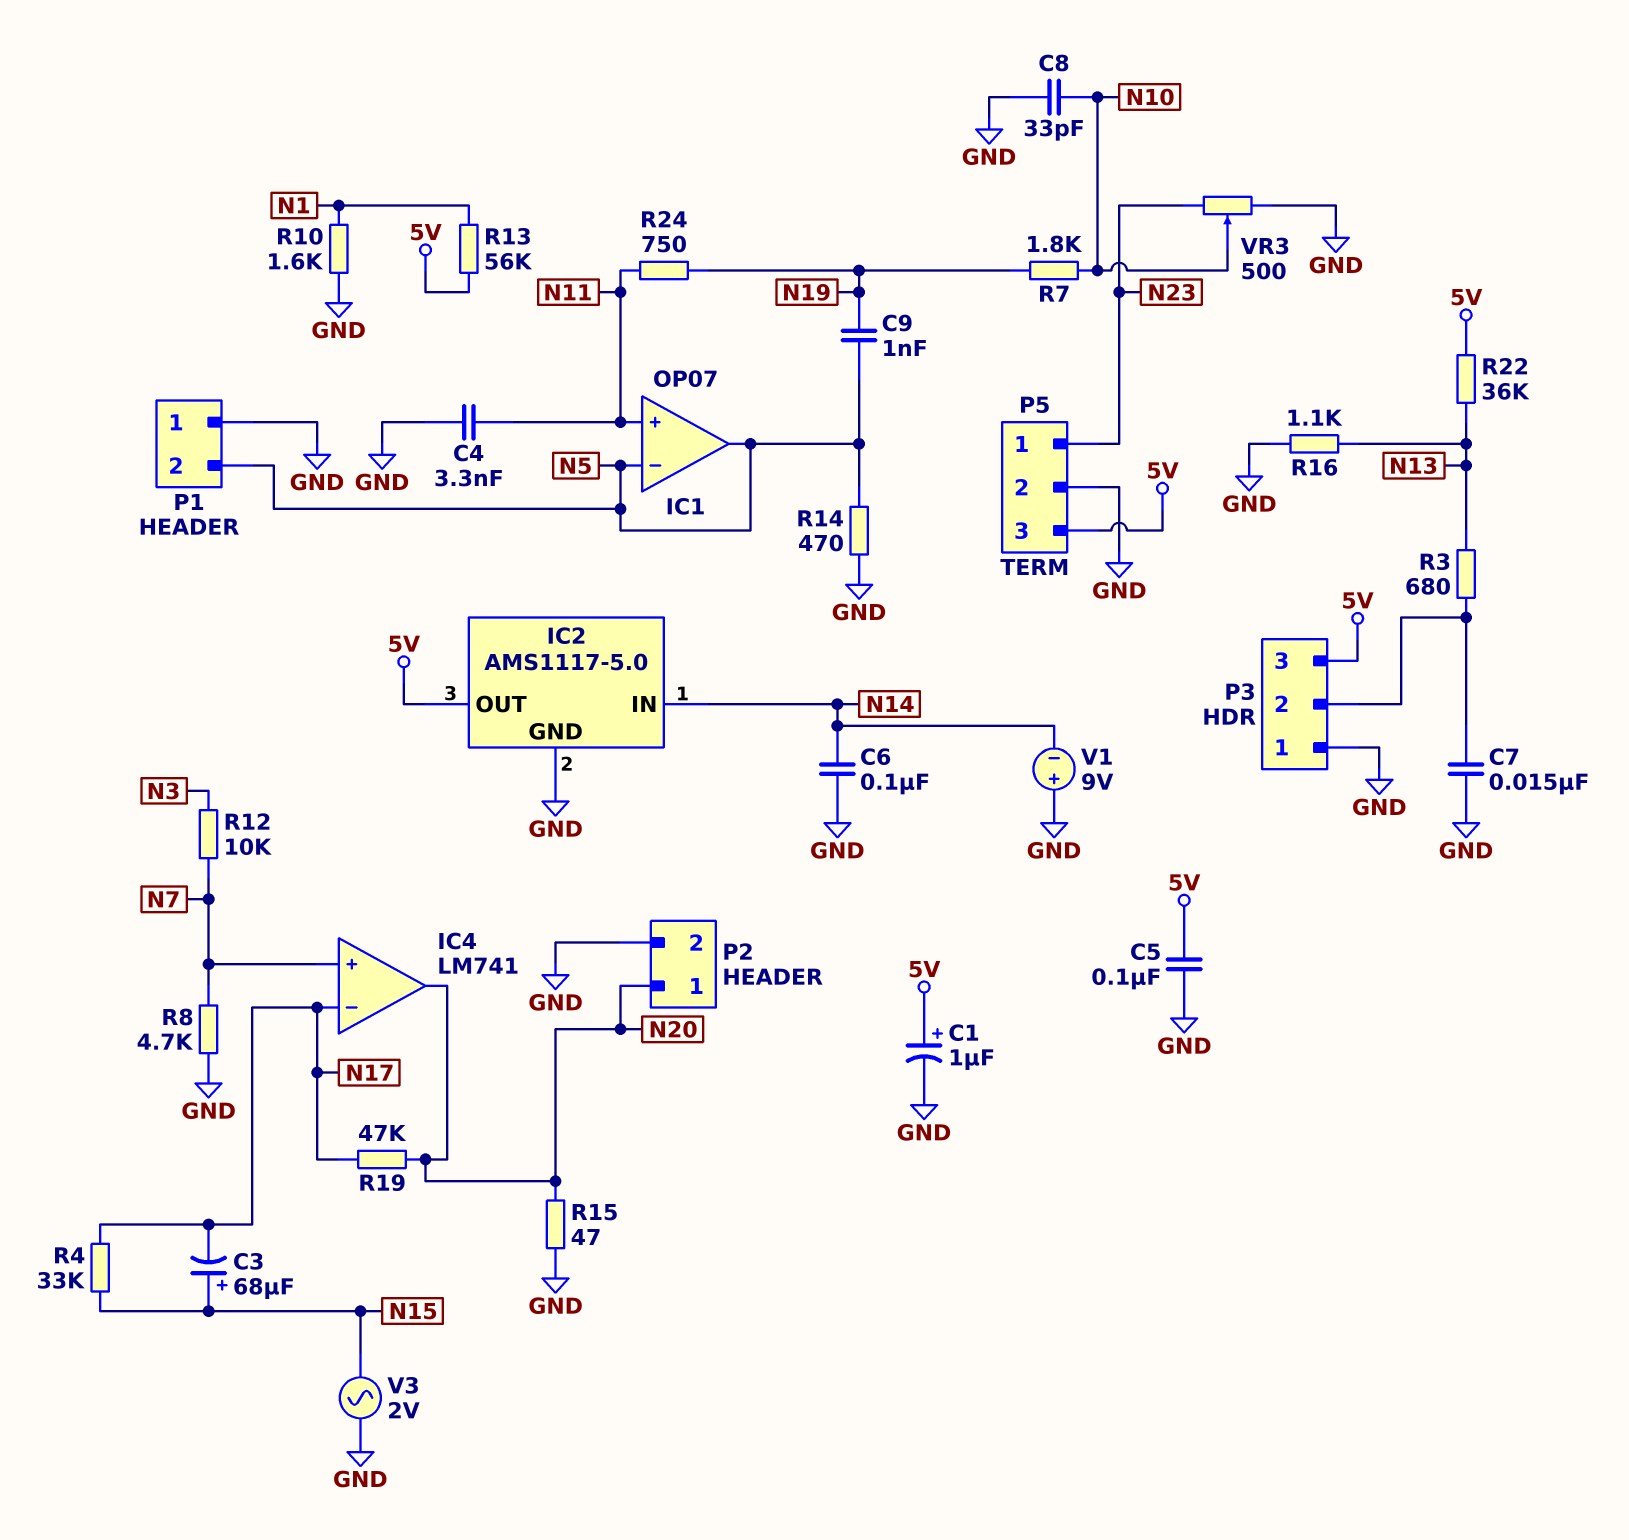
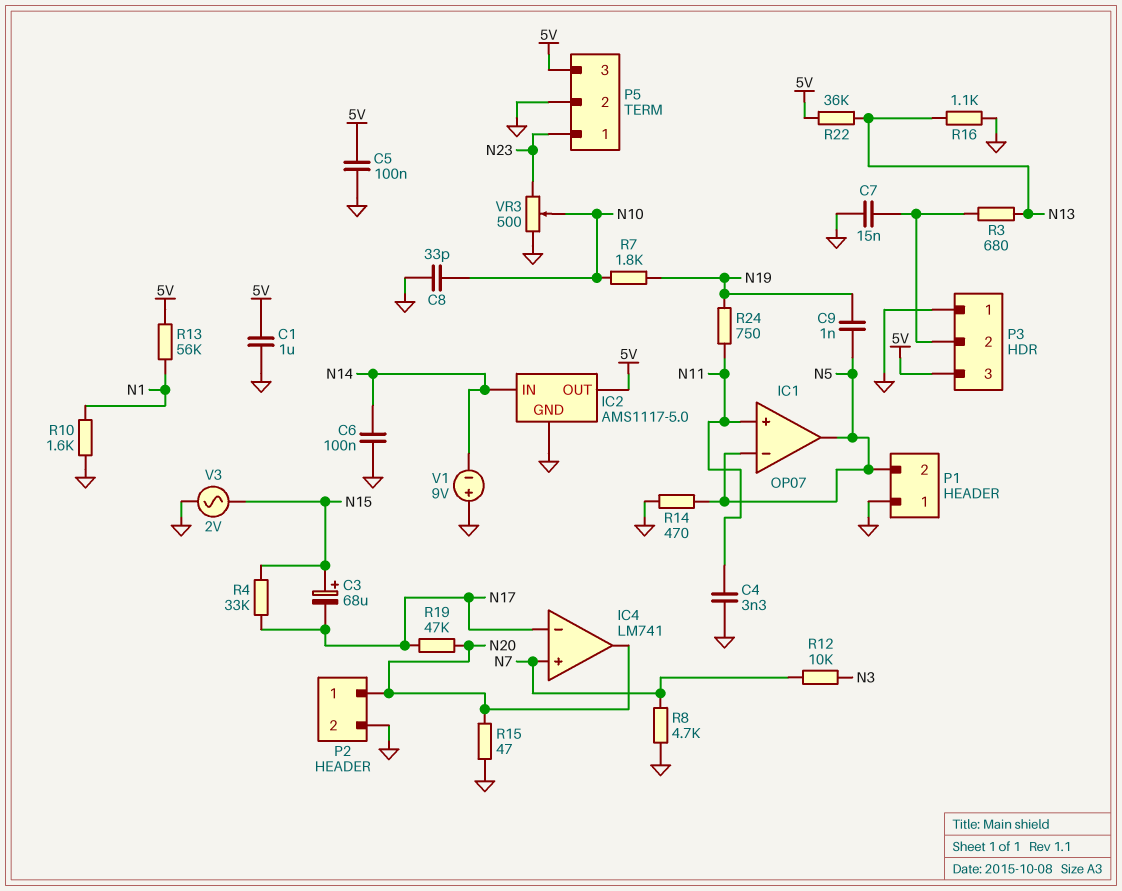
C1: 1uF (plus 5V, minus GND) -> 1uF (5V, GND)

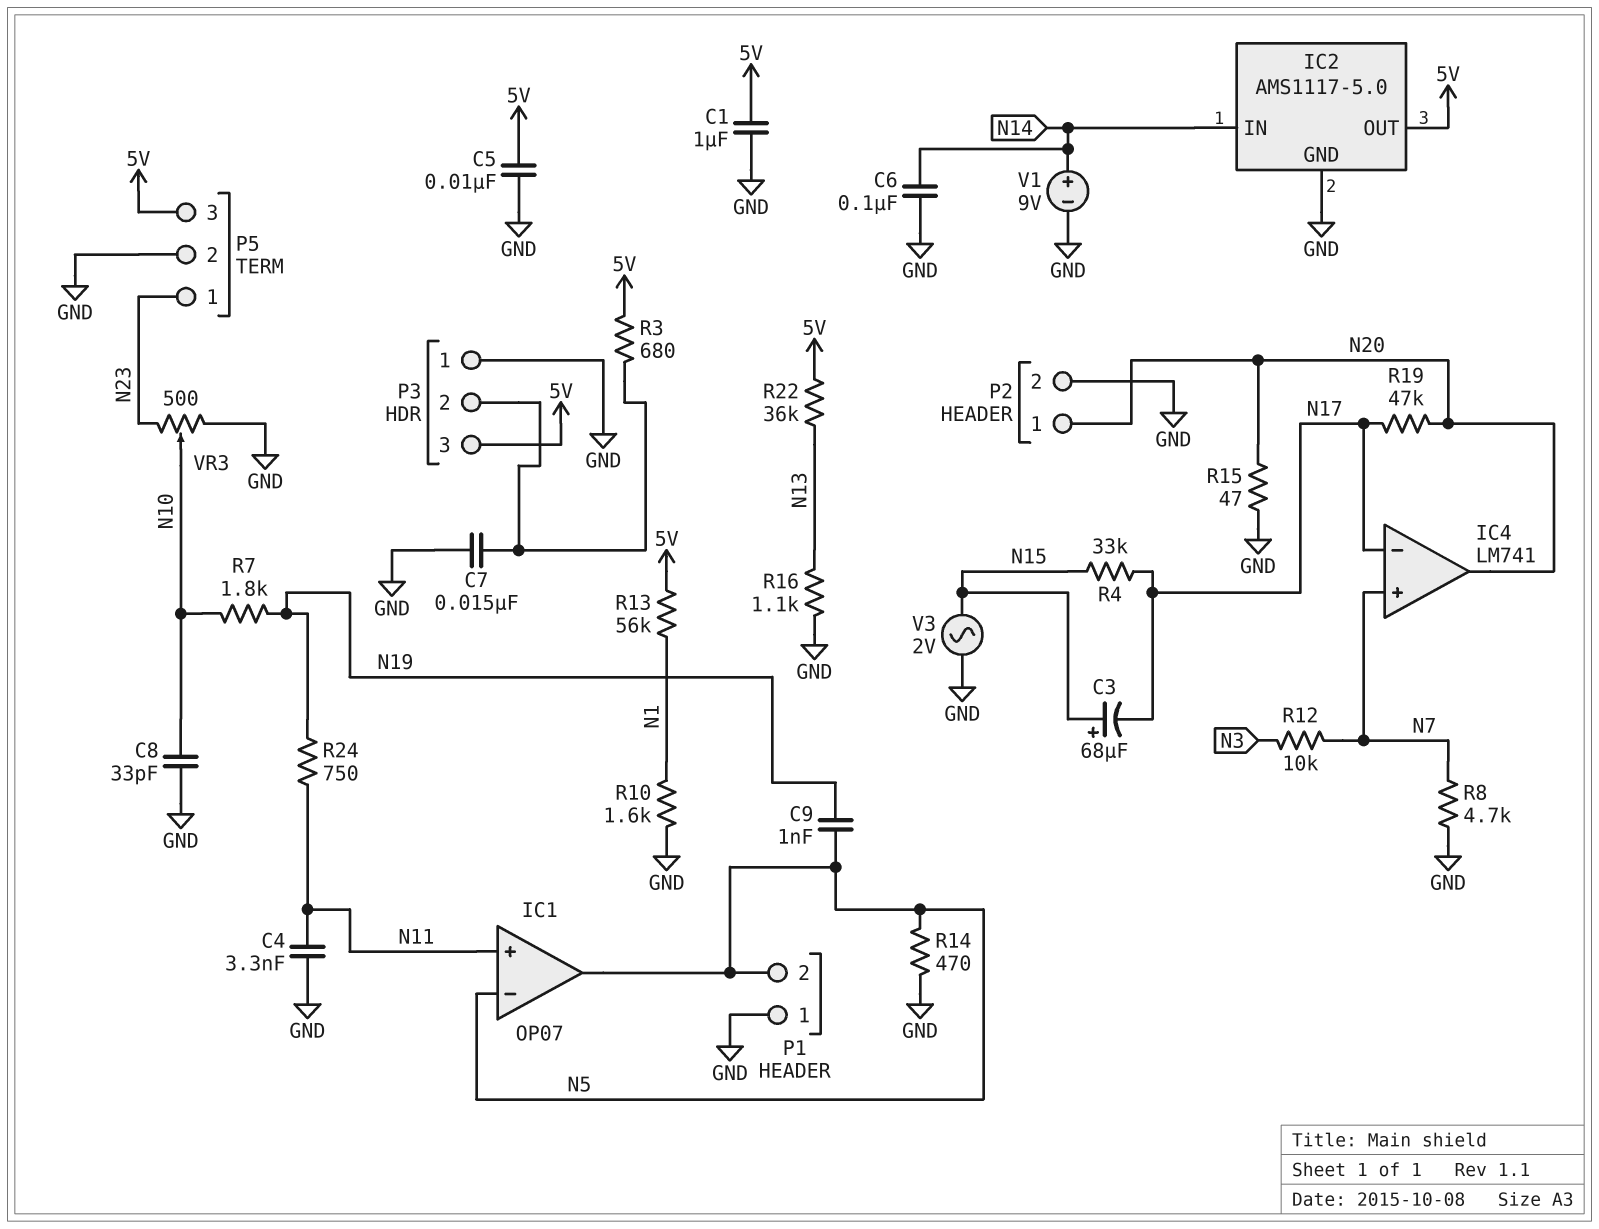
C5: 100nF (5V, GND) -> 10nF (5V, GND)
R3: 680 (N13, P3/2) -> 680 (5V, P3/2)
V1: 9V (plus GND, minus N14) -> 9V (plus N14, minus GND)

